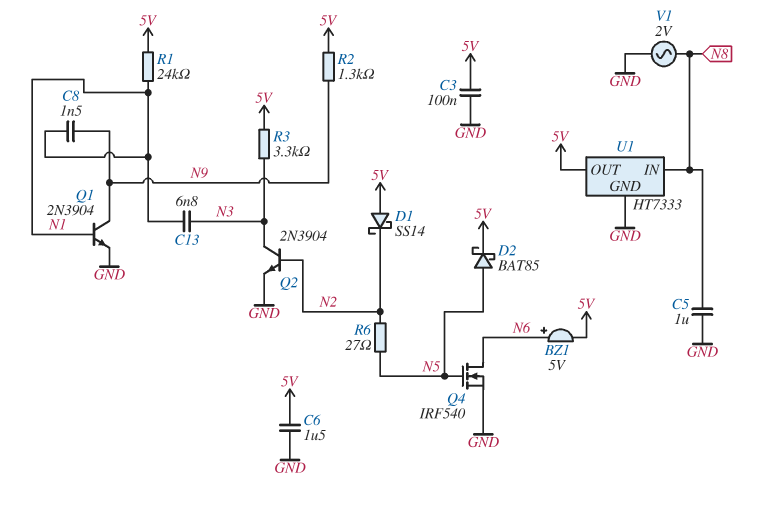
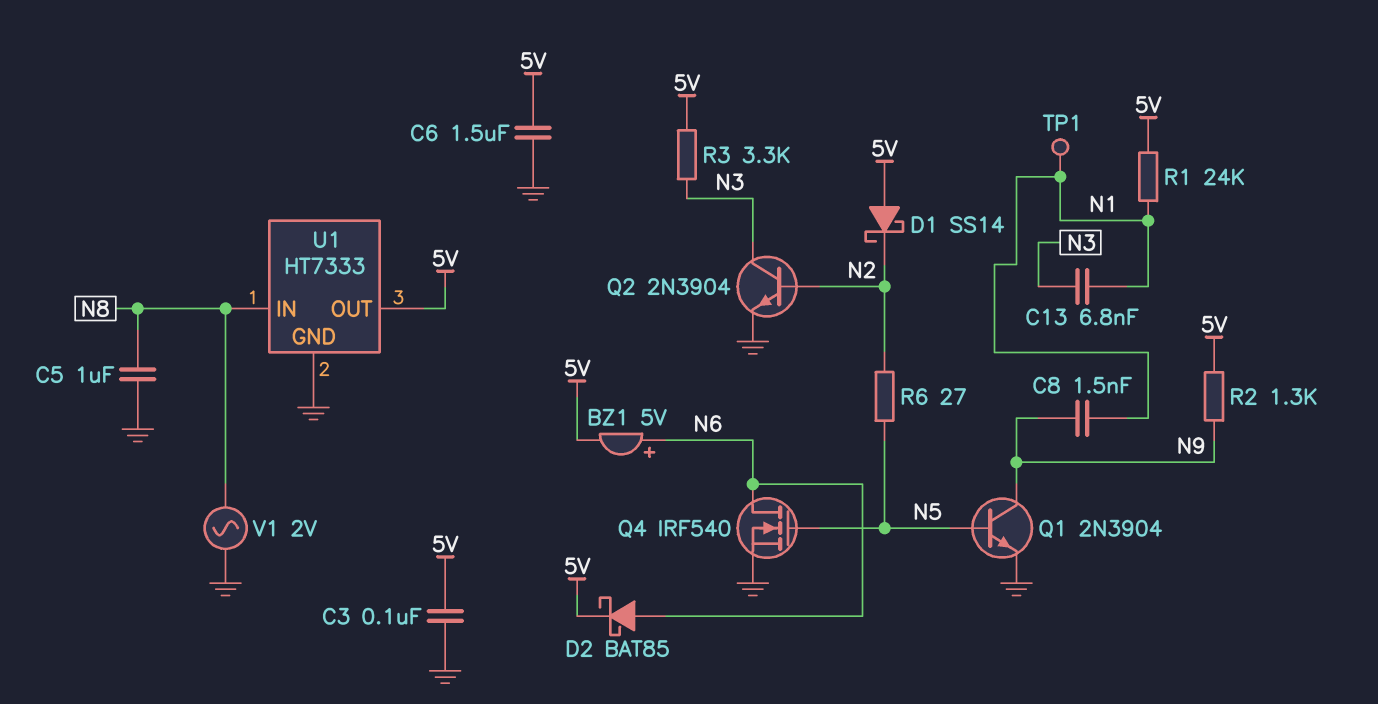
D2: schottky BAT85 (A N5, K 5V) -> schottky BAT85 (A N6, K 5V)
Q1: NPN 2N3904 (B N1, C N9, E GND) -> NPN 2N3904 (B N5, C N9, E GND)
TP1: none -> test point (N1)

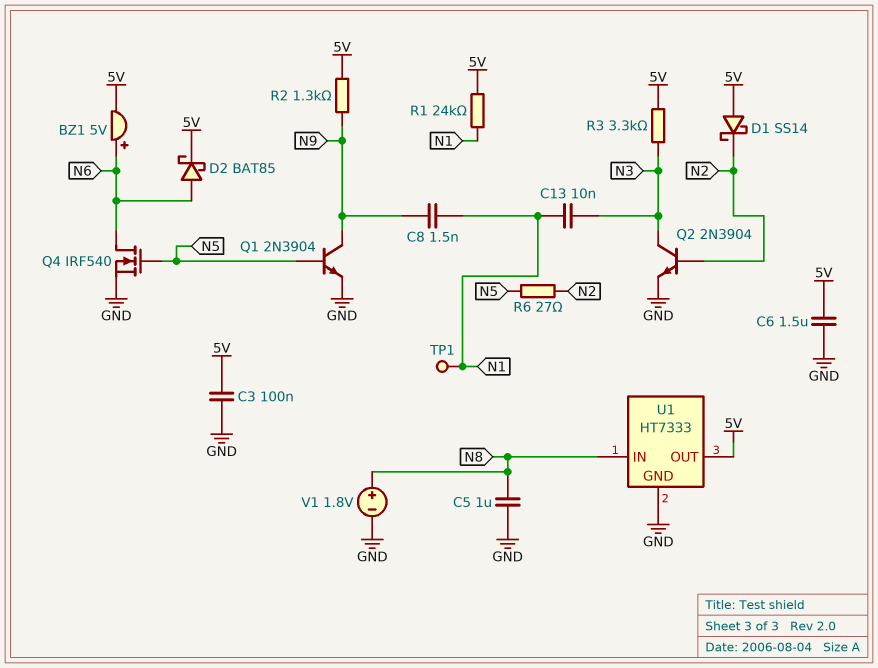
C13: 6.8nF (N1, N3) -> 10nF (N1, N3)
V1: AC 2V (GND, N8) -> 1.8V (plus N8, minus GND)

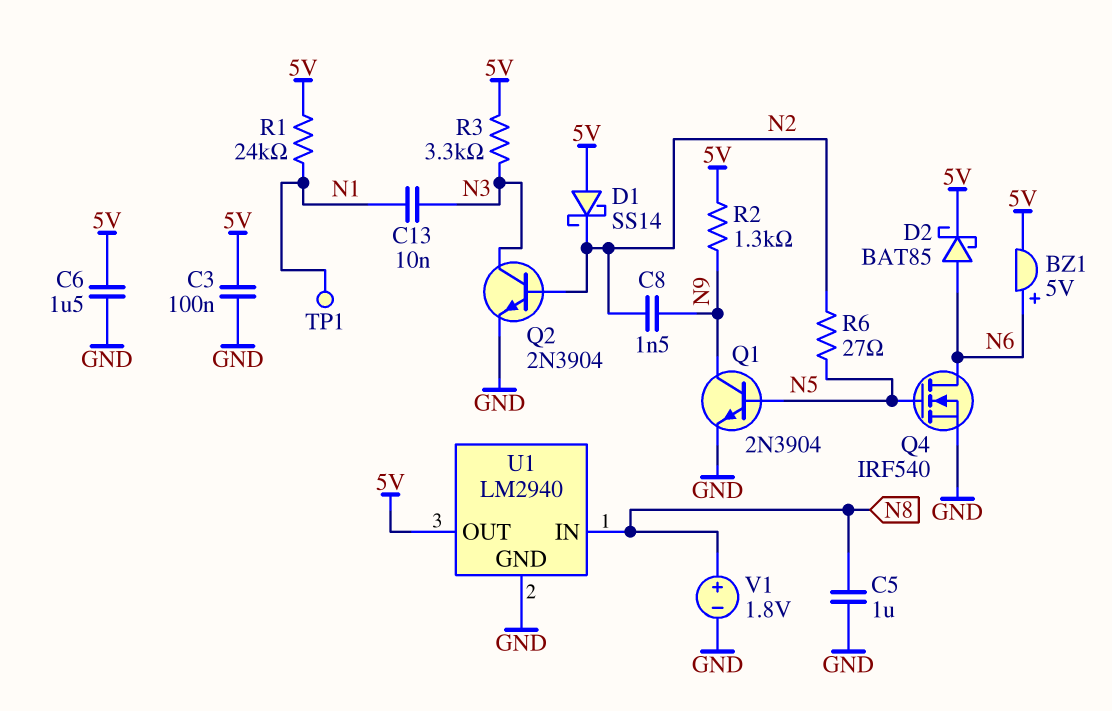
C8: 1.5nF (N1, N9) -> 1.5nF (N2, N9)
U1: HT7333 -> LM2940

